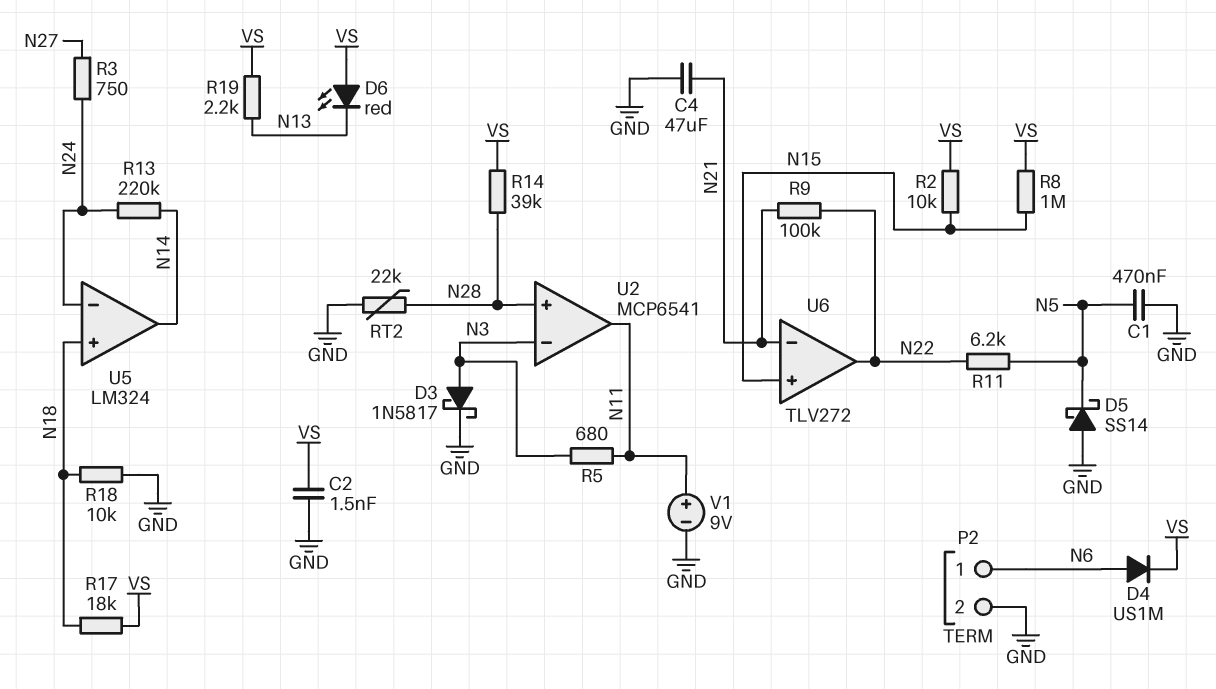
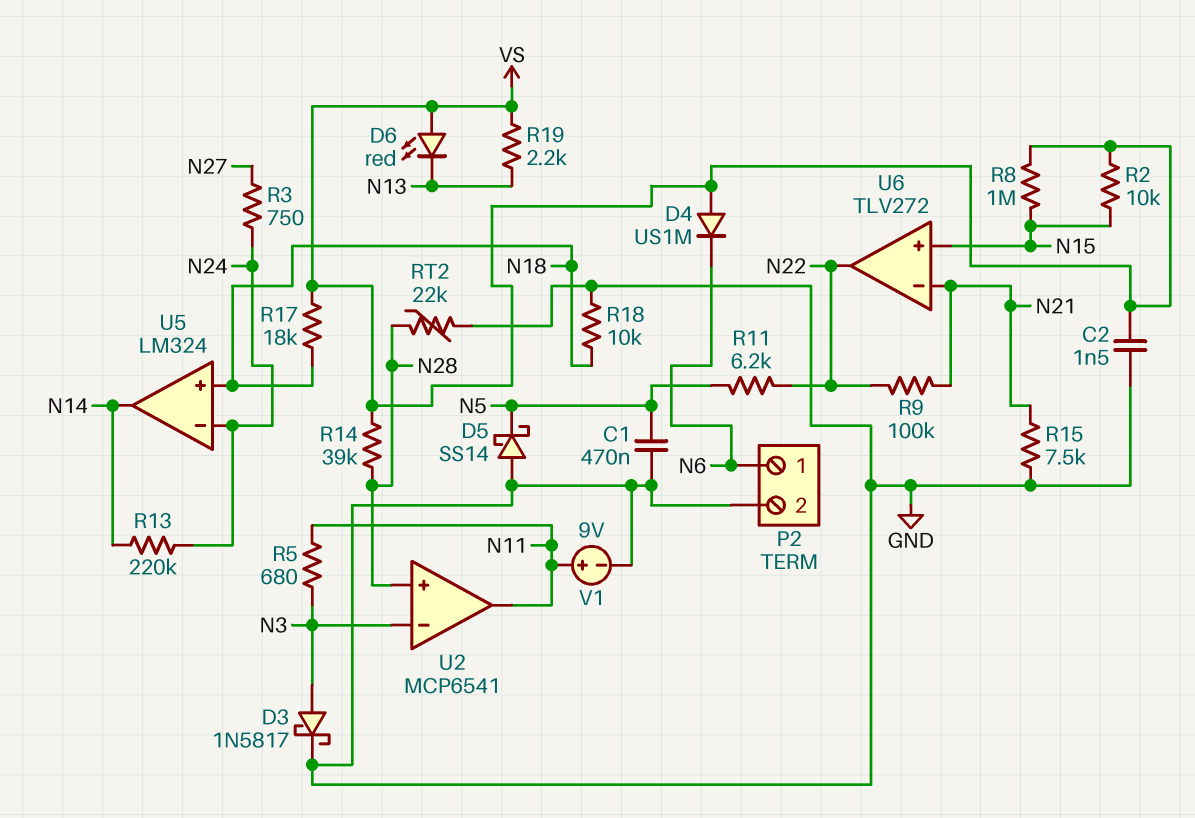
C4: 47uF (GND, N21) -> none
D4: diode US1M (A N6, K VS) -> diode US1M (A VS, K N6)
R15: none -> 7.5k (GND, N21)

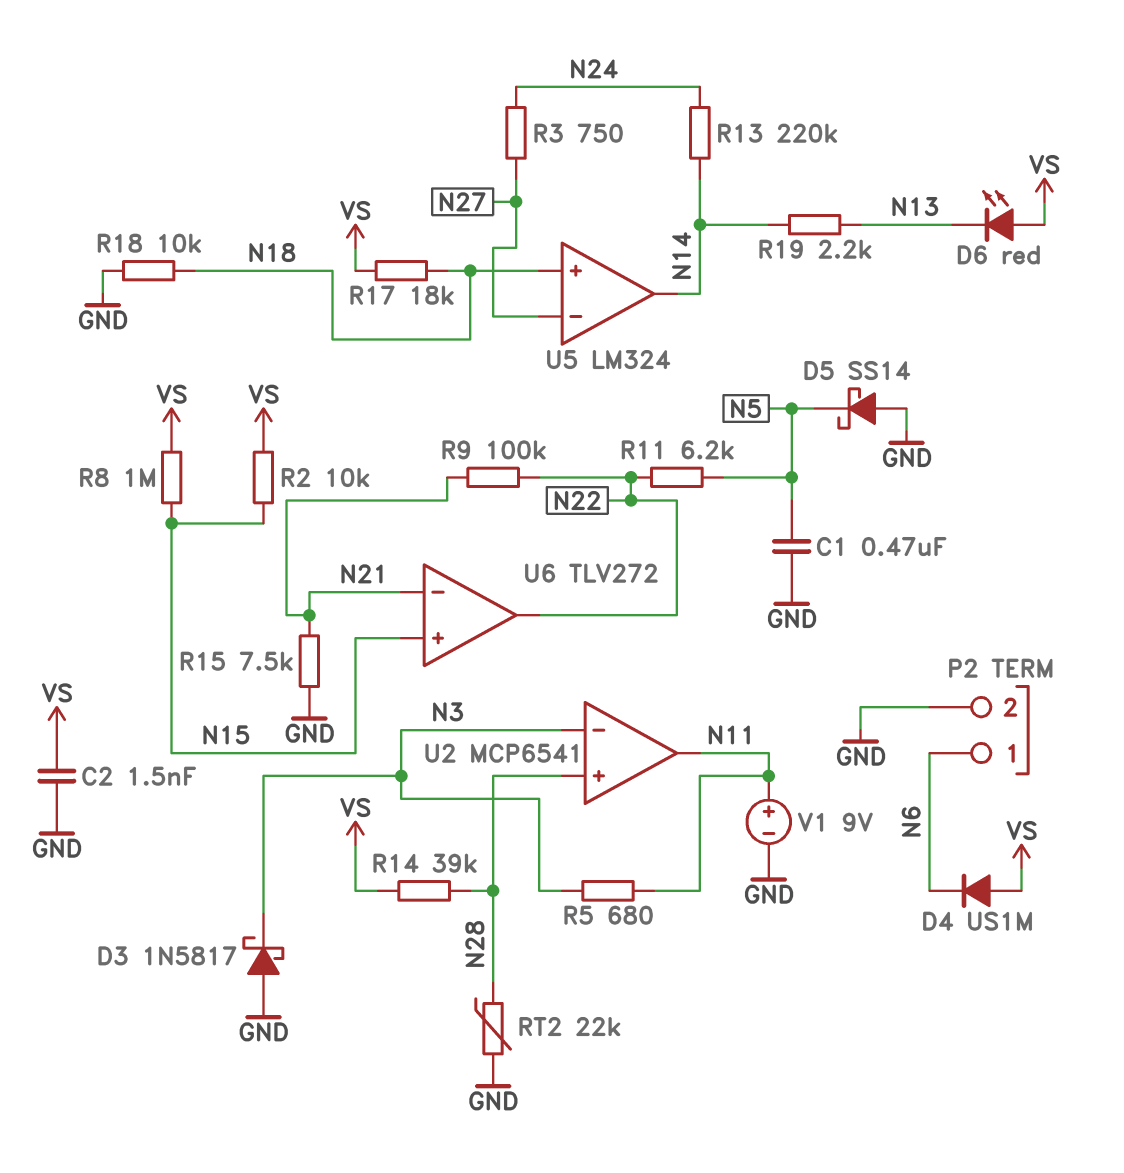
D3: schottky 1N5817 (A N3, K GND) -> schottky 1N5817 (A GND, K N3)
R19: 2.2k (N13, VS) -> 2.2k (N13, N14)
U5 pin in-: N24 -> N27

